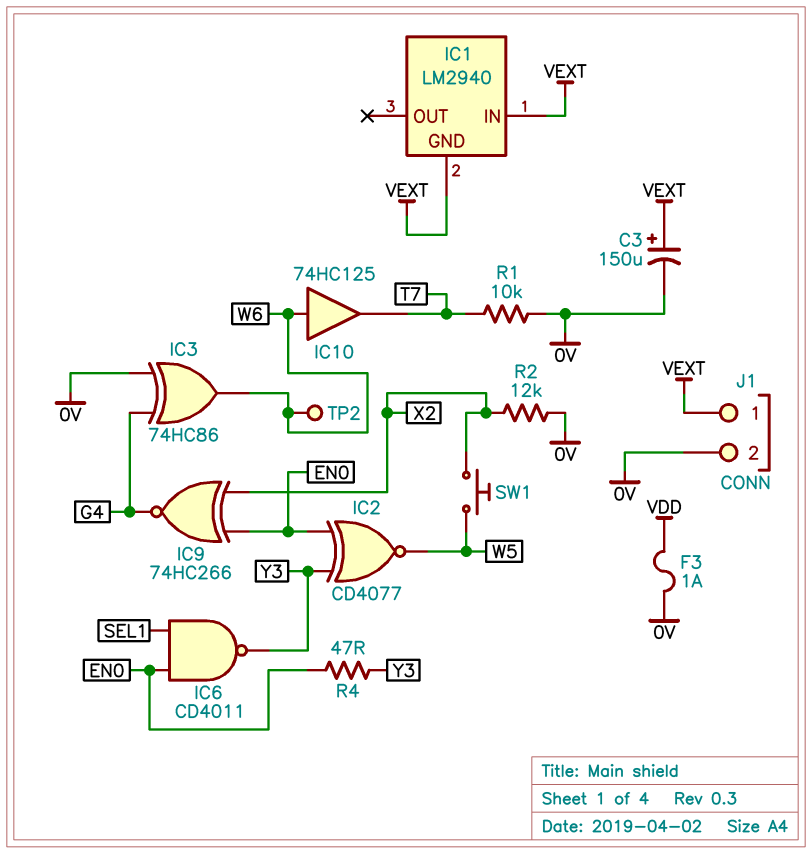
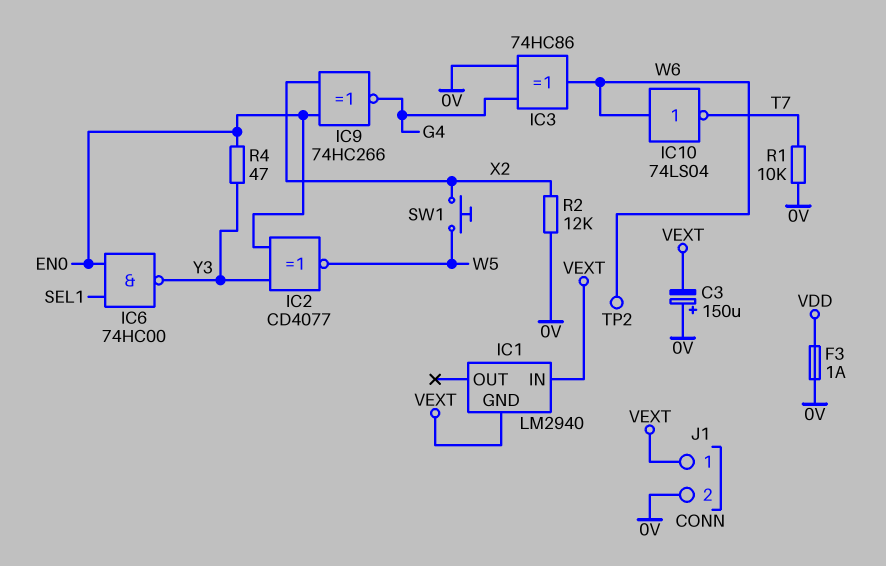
C3: 150uF (plus VEXT, minus 0V) -> 150uF (plus 0V, minus VEXT)
IC6: NAND CD4011 (in EN0, in SEL1, out Y3) -> NAND 74HC00 (in EN0, in SEL1, out Y3)
IC10: buffer 74HC125 (in W6, out T7) -> NOT 74LS04 (in W6, out T7)

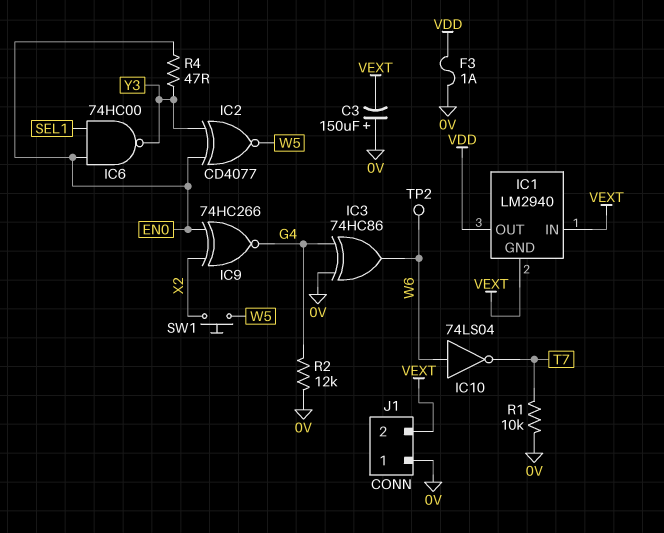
IC1 pin OUT: none -> VDD
J1 pin 1: VEXT -> 0V
J1 pin 2: 0V -> VEXT
R2: 12k (0V, X2) -> 12k (0V, G4)

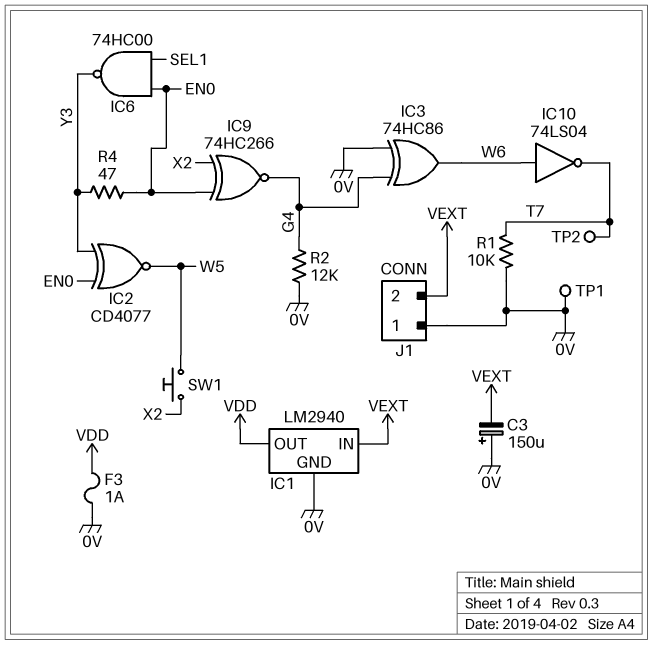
IC1 pin GND: VEXT -> 0V
TP1: none -> test point (0V)
TP2: test point (W6) -> test point (T7)

